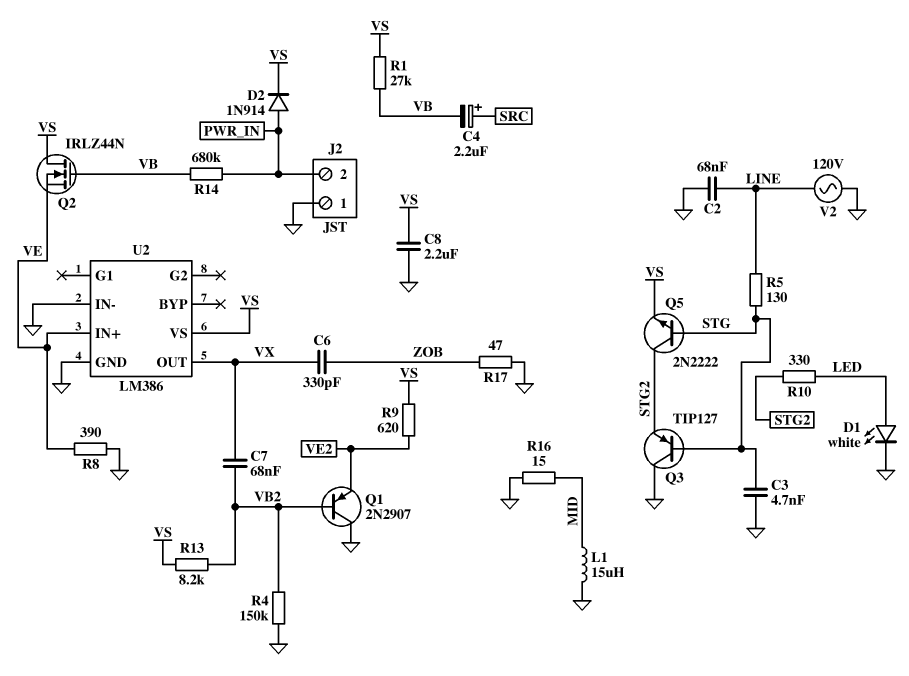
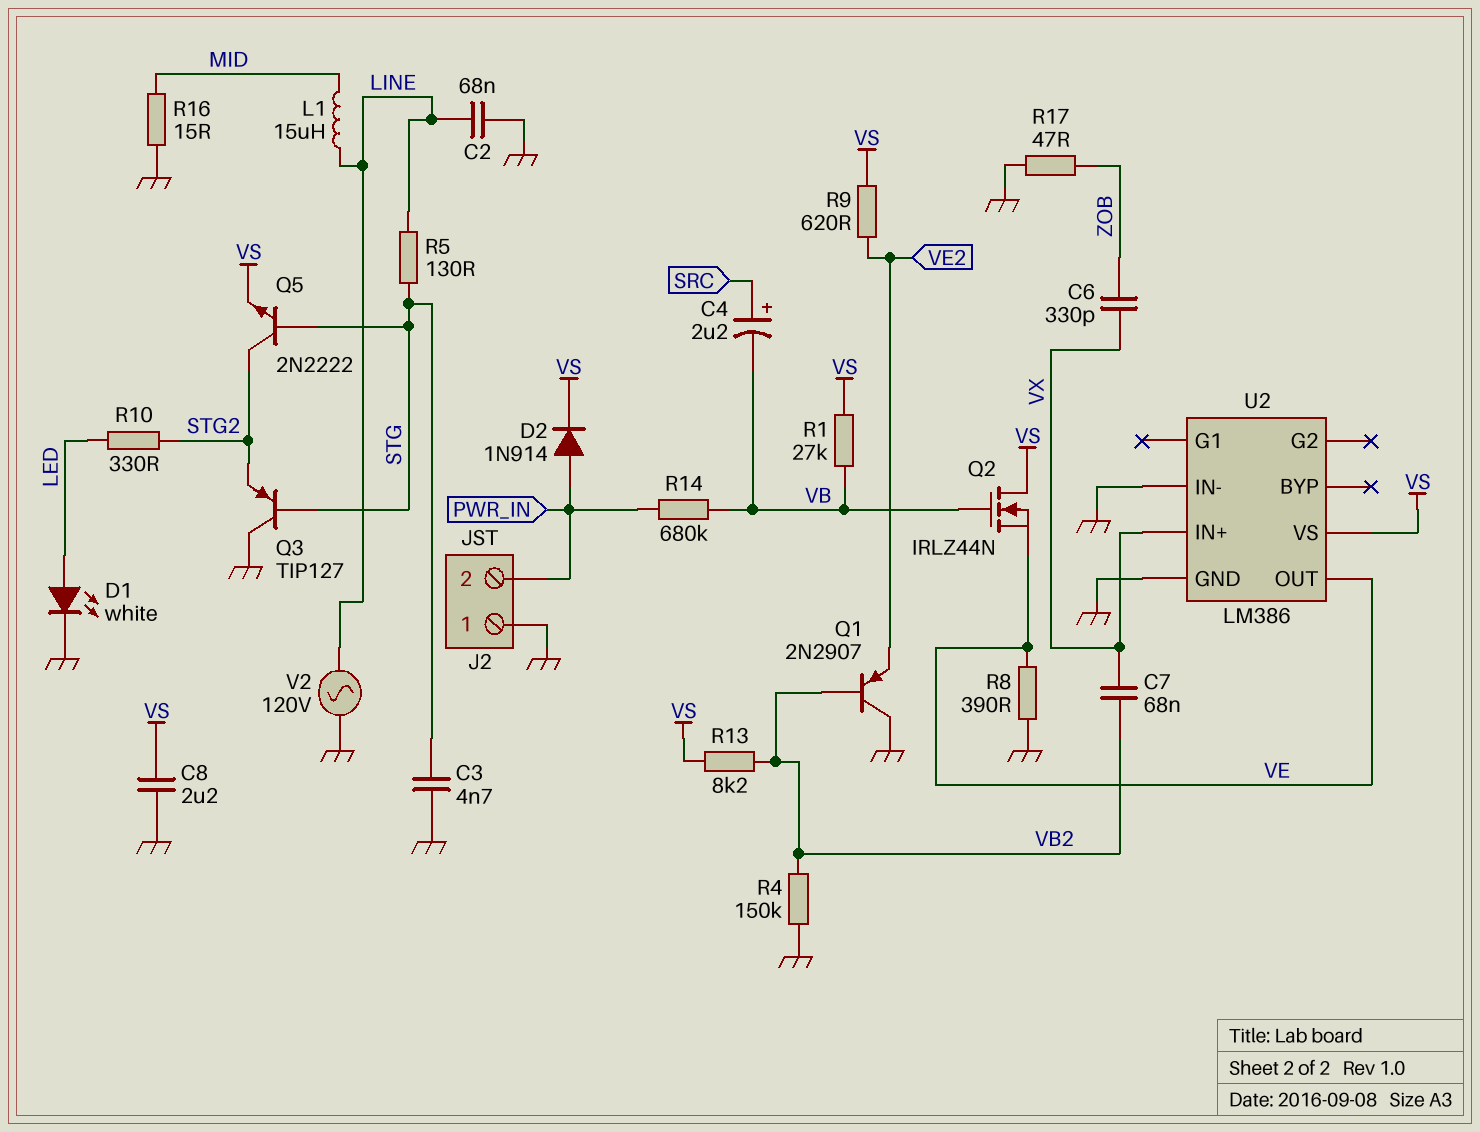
L1: 15uH (GND, MID) -> 15uH (LINE, MID)
U2 pin IN+: VE -> VX
U2 pin OUT: VX -> VE

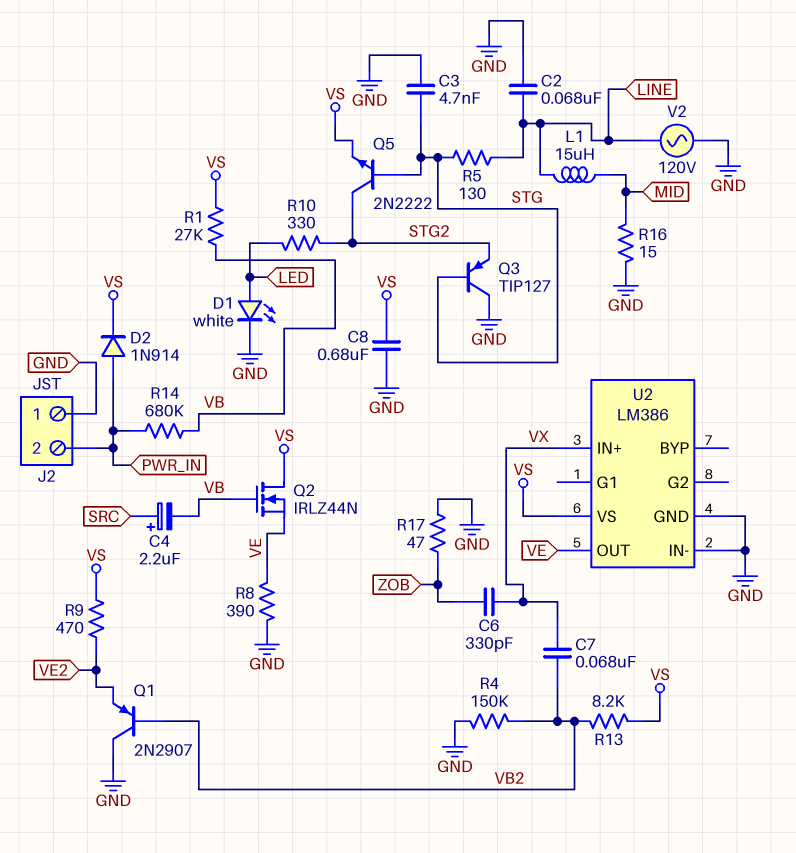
C8: 2.2uF (GND, VS) -> 680nF (GND, VS)
R9: 620 (VE2, VS) -> 470 (VE2, VS)

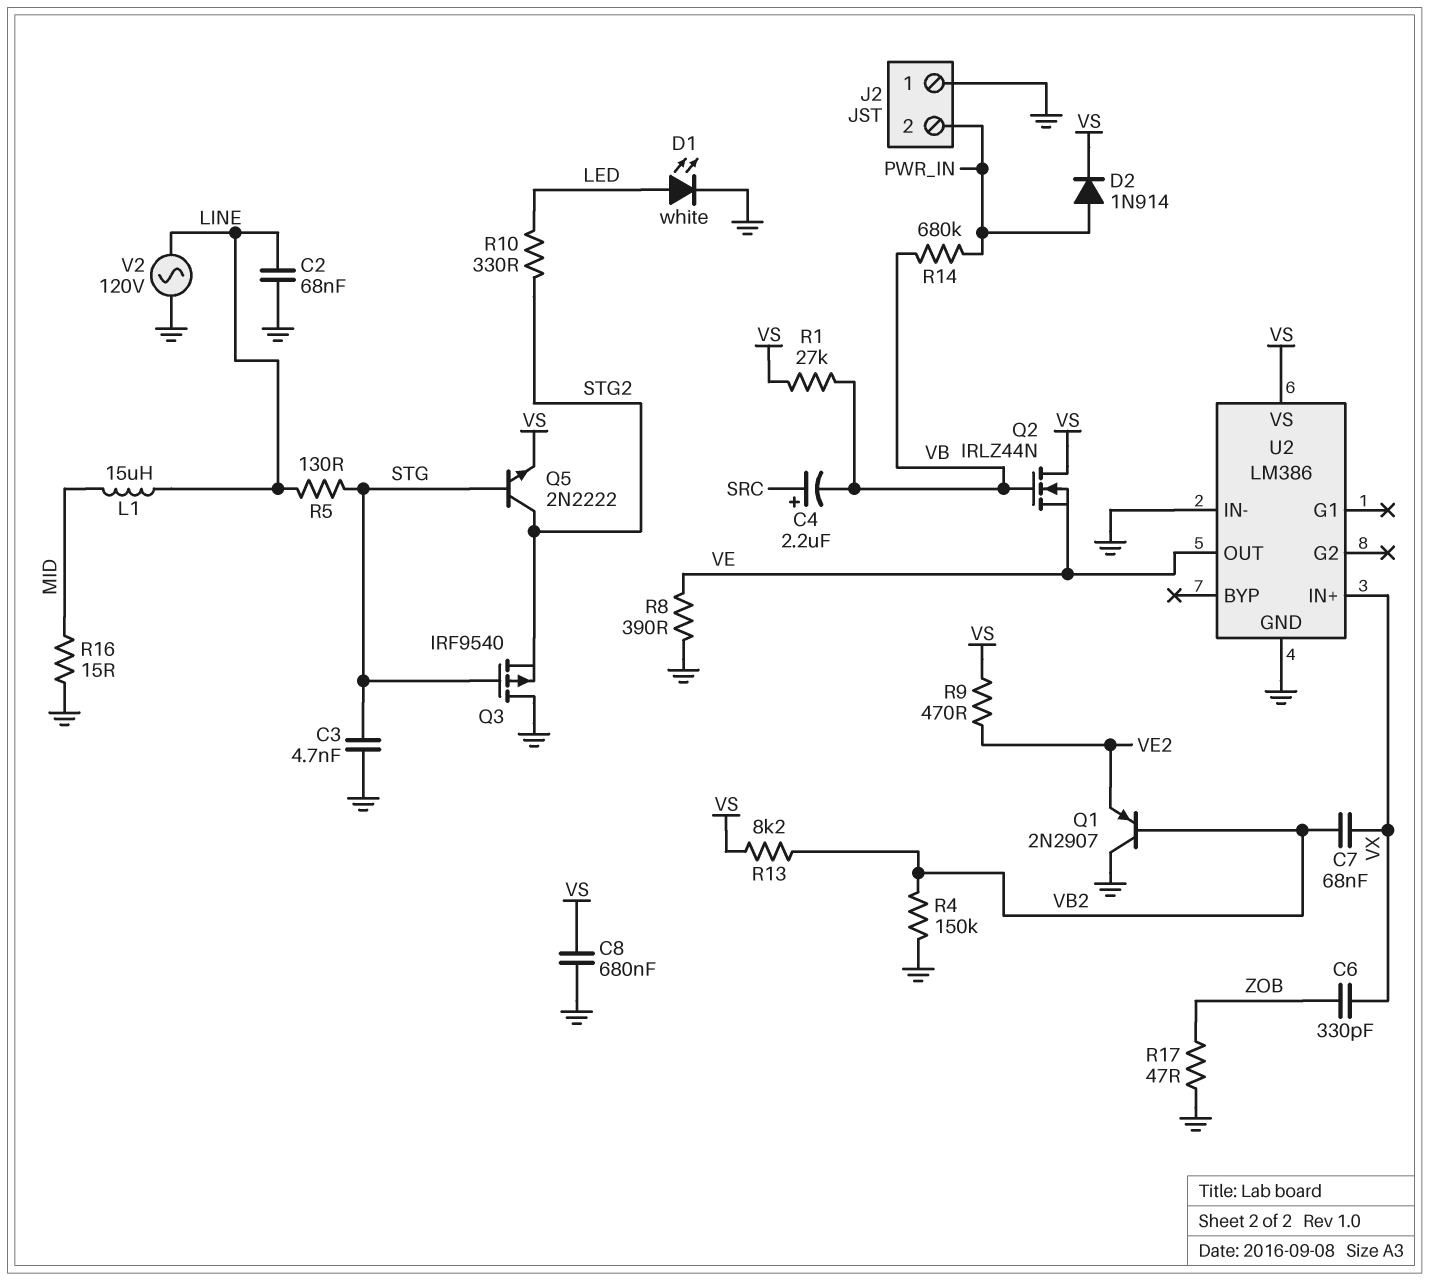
Q3: PNP TIP127 (B STG, C GND, E STG2) -> PMOS IRF9540 (G STG, D GND, S STG2)

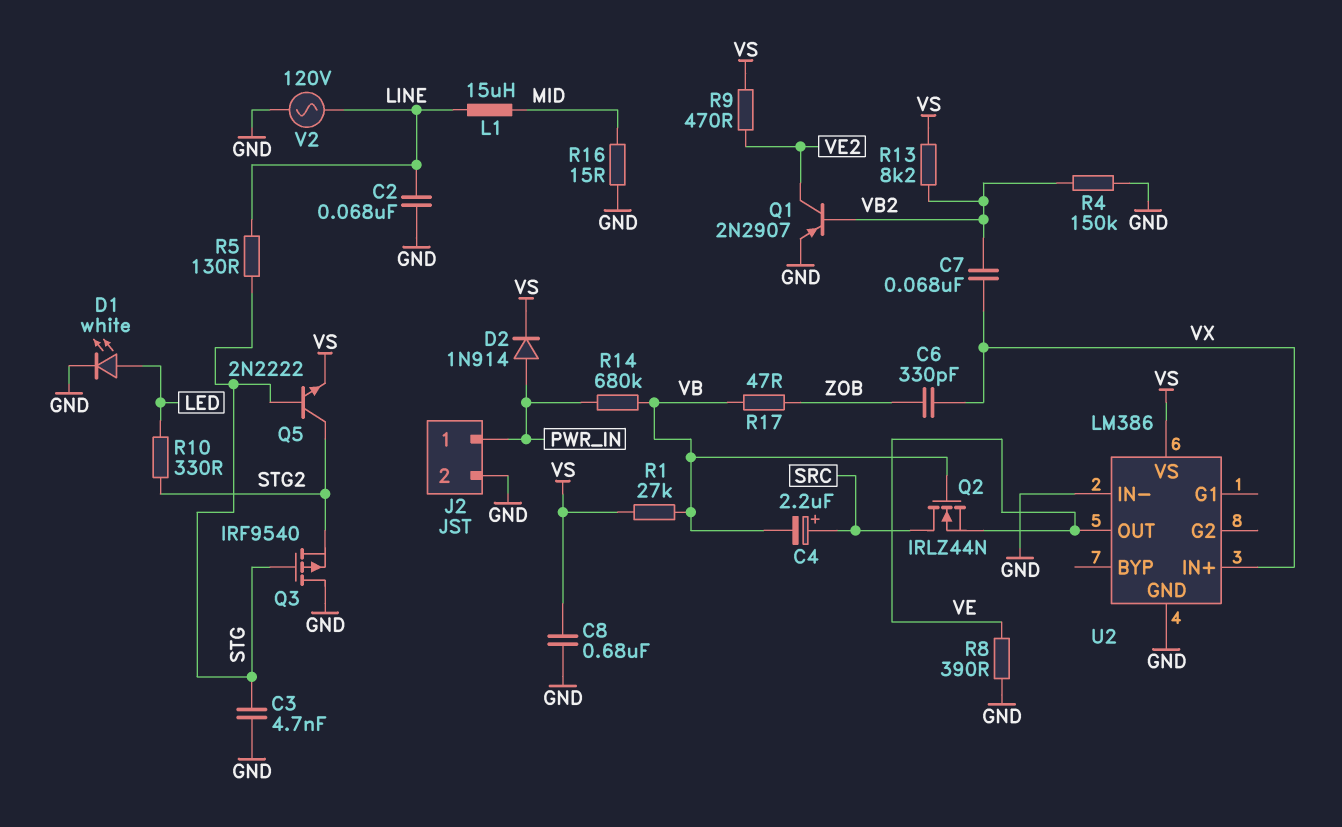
J2 pin 1: GND -> PWR_IN
J2 pin 2: PWR_IN -> GND
Q1: PNP 2N2907 (B VB2, C GND, E VE2) -> PNP 2N2907 (B VB2, C VE2, E GND)
Q2: NMOS IRLZ44N (G VB, D VS, S VE) -> NMOS IRLZ44N (G VB, D SRC, S VE)
R17: 47 (GND, ZOB) -> 47 (VB, ZOB)

